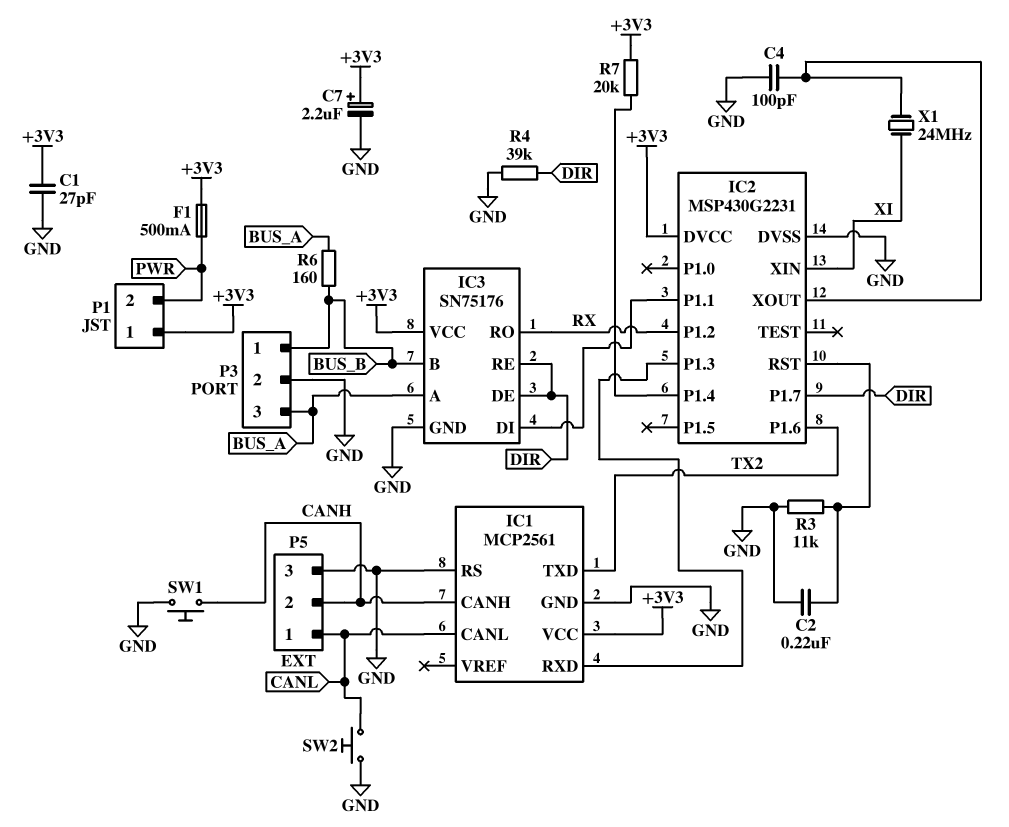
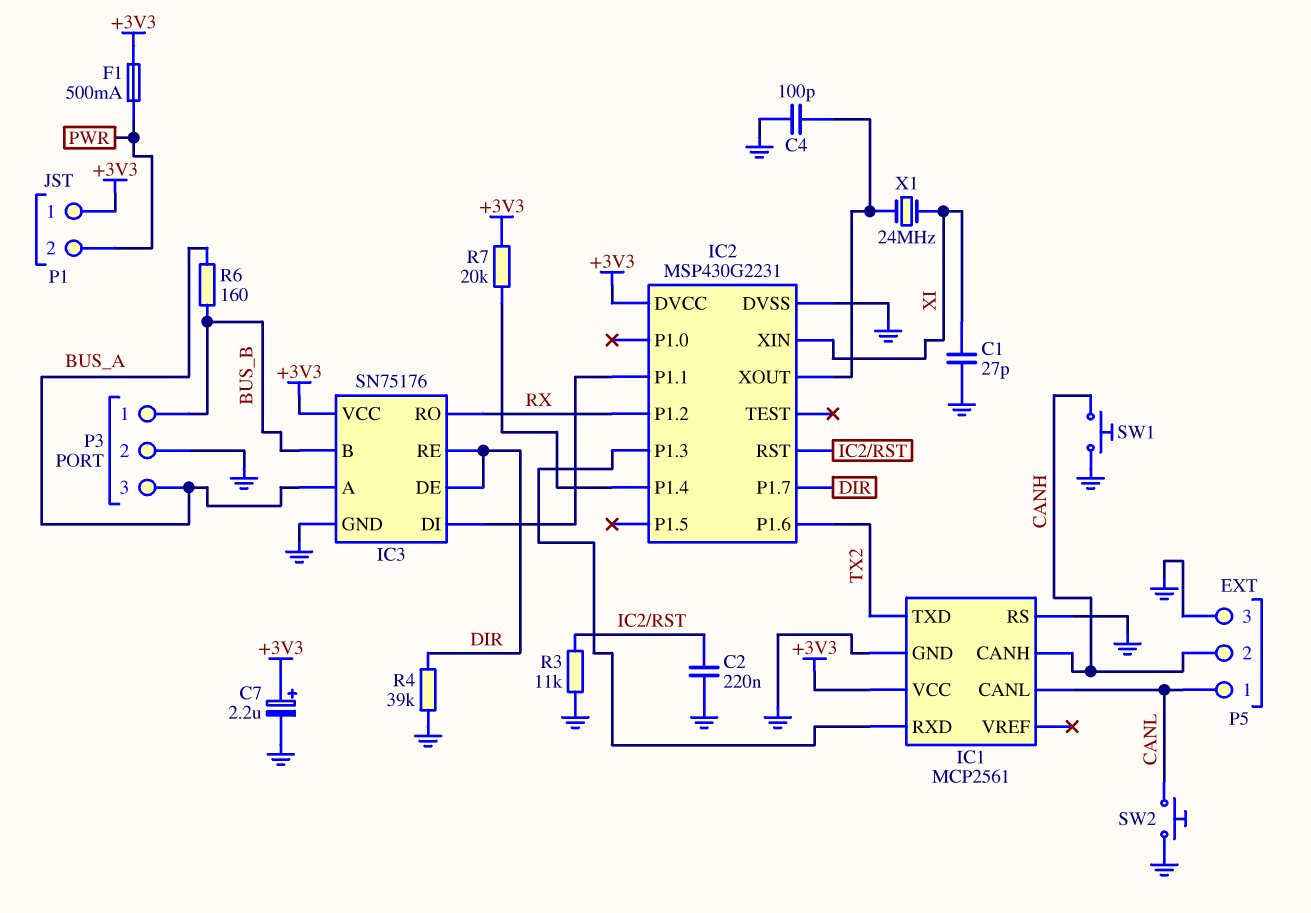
C1: 27pF (+3V3, GND) -> 27pF (GND, XI)

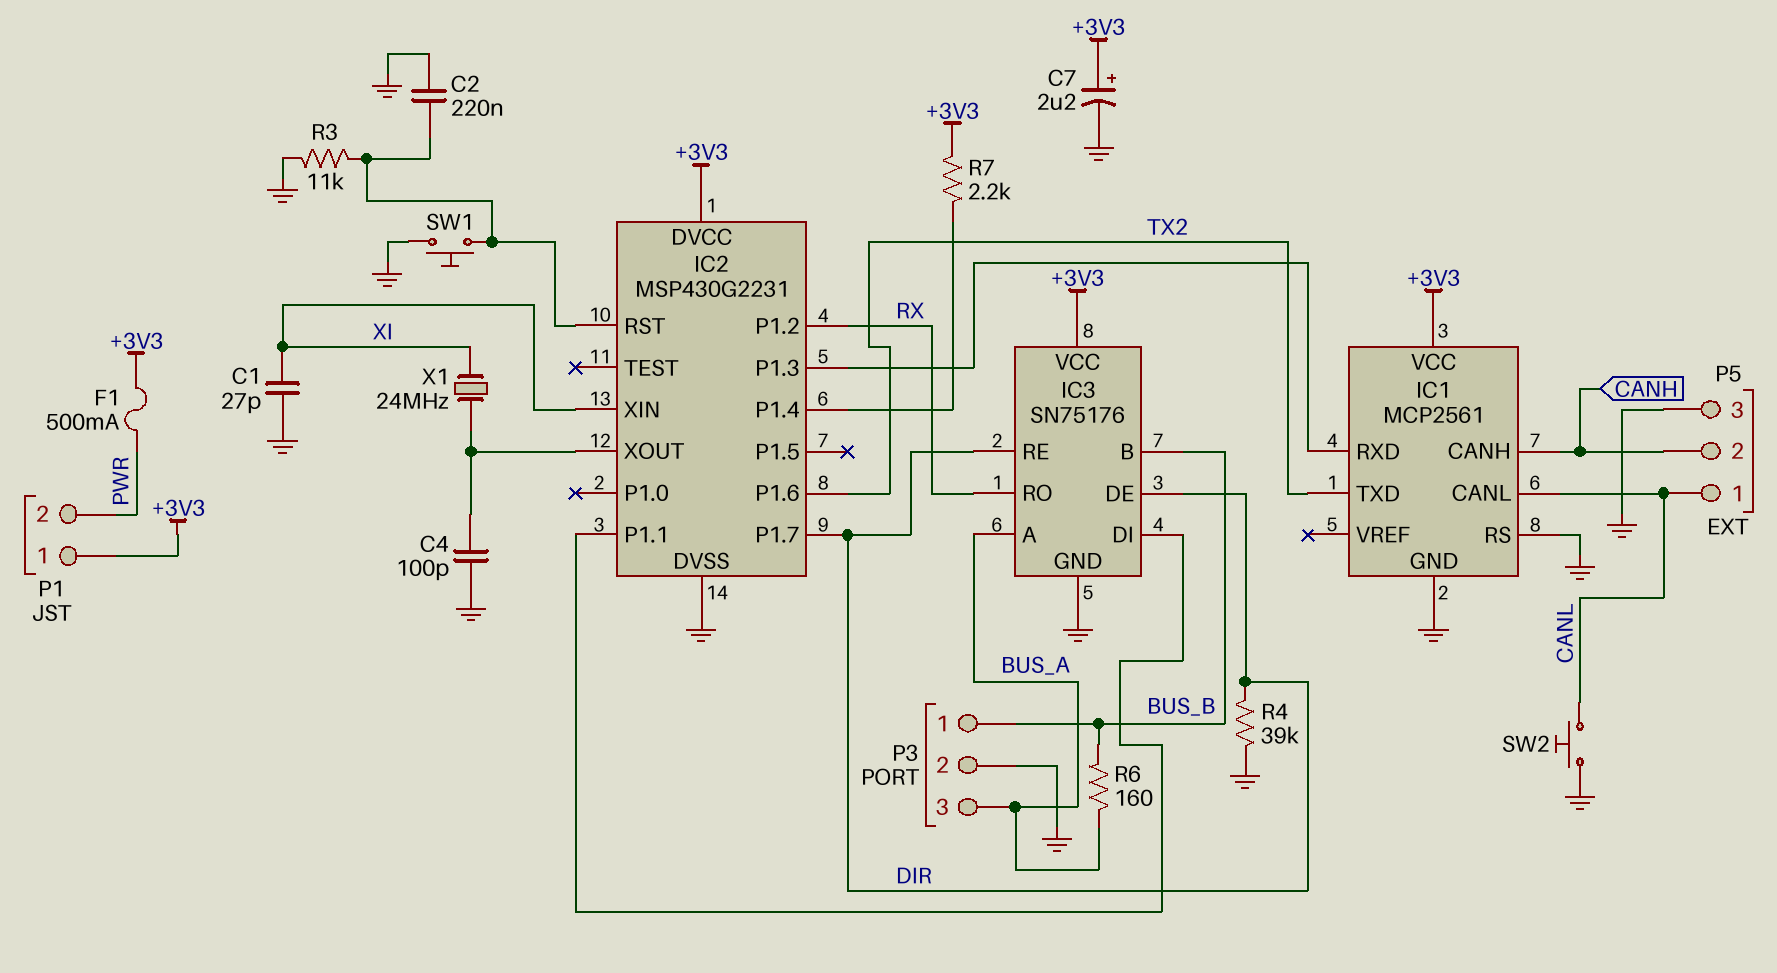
R7: 20k (+3V3, IC2/P1.4) -> 2.2k (+3V3, IC2/P1.4)
SW1: button (CANH, GND) -> button (GND, IC2/RST)

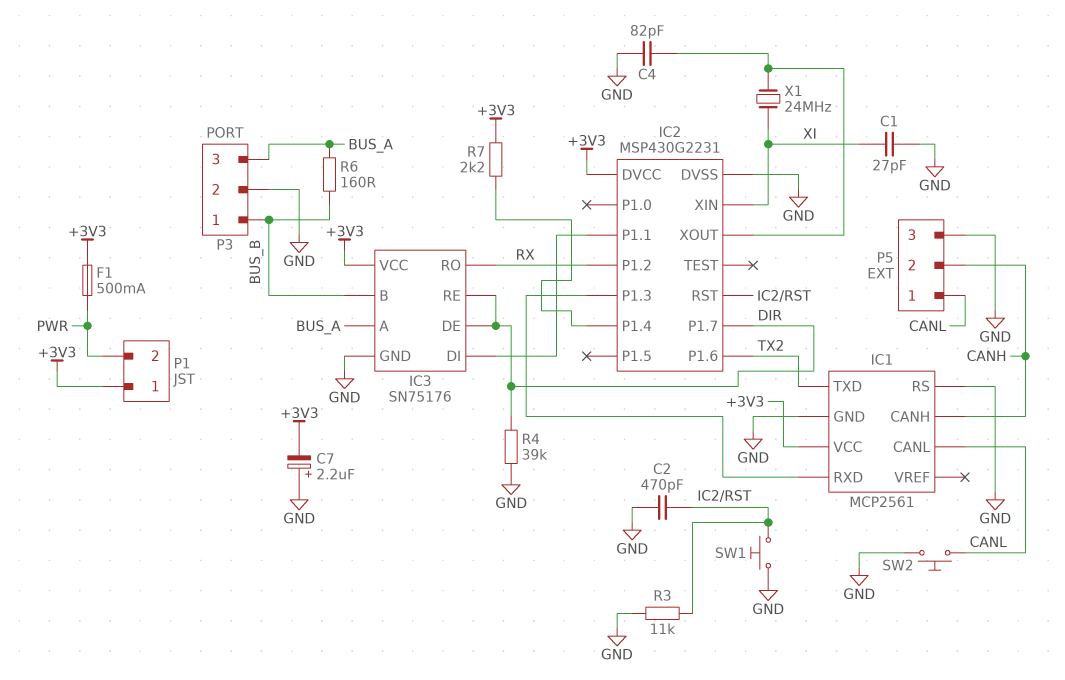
C2: 220nF (GND, IC2/RST) -> 470pF (GND, IC2/RST)
C4: 100pF (GND, IC2/XOUT) -> 82pF (GND, IC2/XOUT)
C7: 2.2uF (plus +3V3, minus GND) -> 2.2uF (plus GND, minus +3V3)

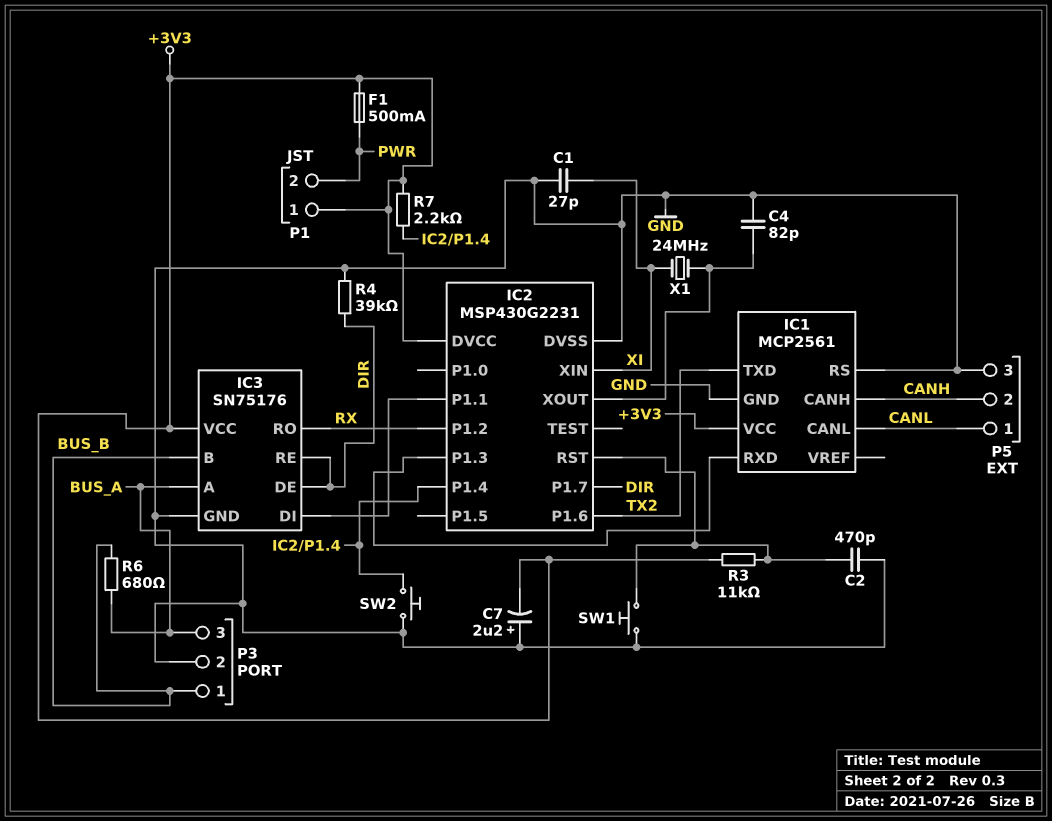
R3: 11k (GND, IC2/RST) -> 11k (+3V3, IC2/RST)
R6: 160 (BUS_A, BUS_B) -> 680 (BUS_A, BUS_B)
SW2: button (CANL, GND) -> button (GND, IC2/P1.4)

